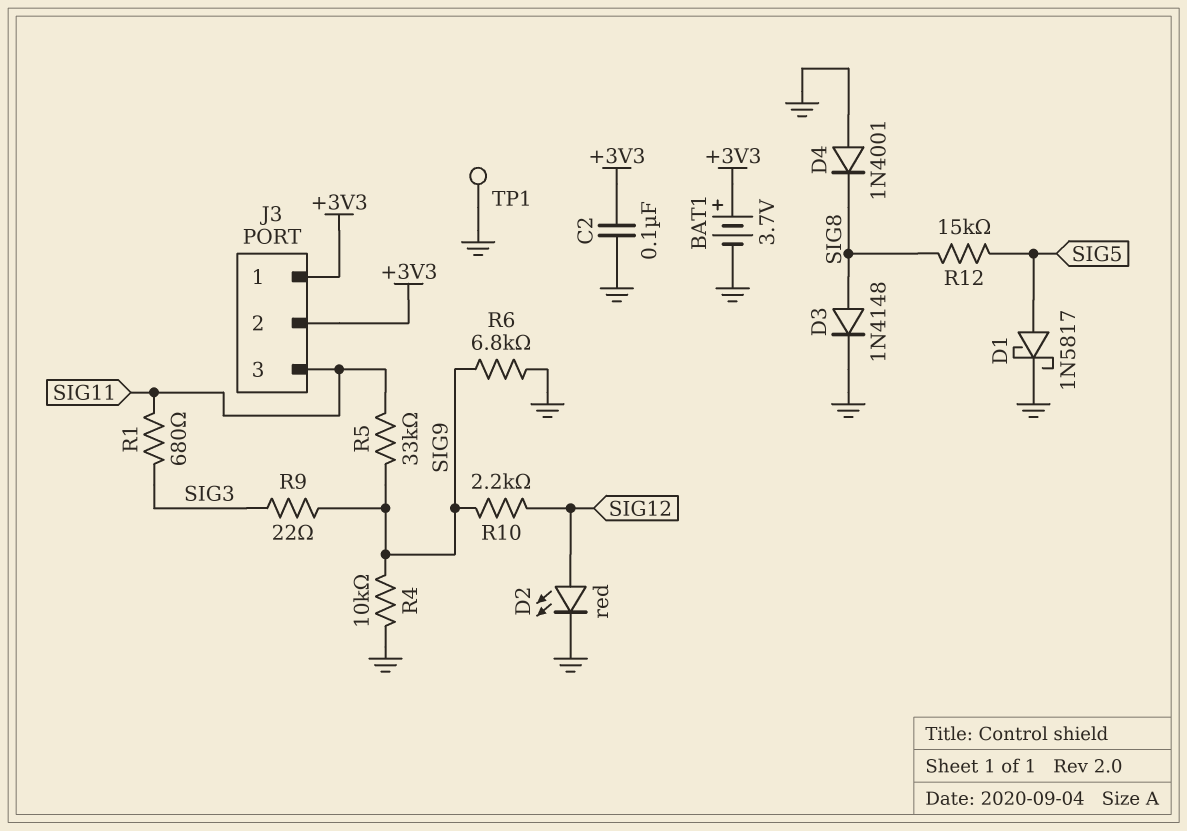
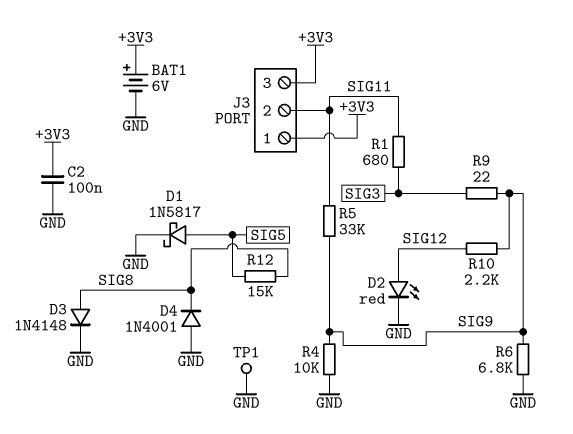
BAT1: 3.7V (plus +3V3, minus GND) -> 6V (plus +3V3, minus GND)
J3 pin 2: +3V3 -> SIG11
J3 pin 3: SIG11 -> +3V3

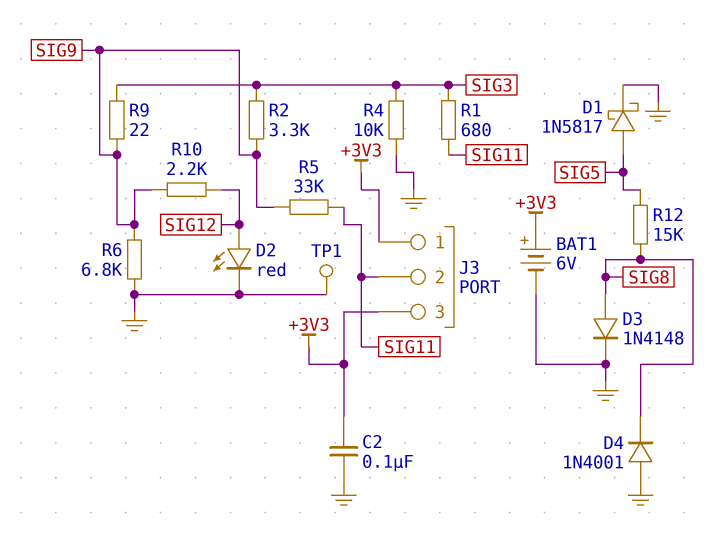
R2: none -> 3.3k (SIG3, SIG9)
R4: 10k (GND, SIG9) -> 10k (GND, SIG3)

